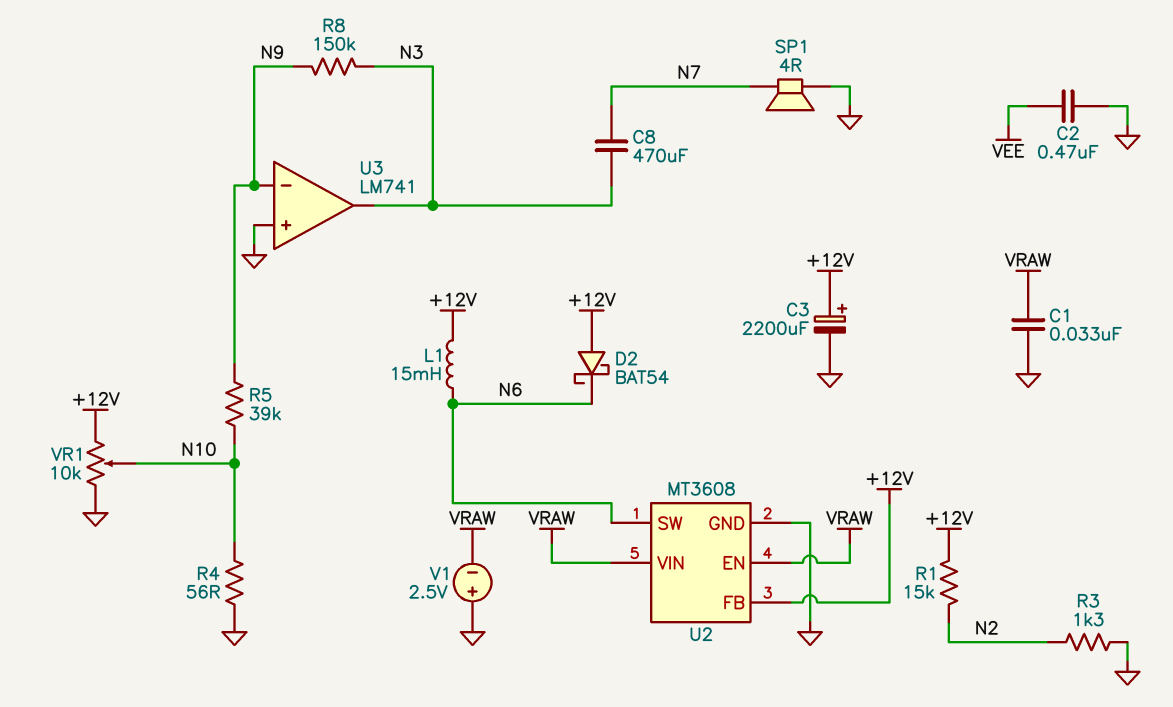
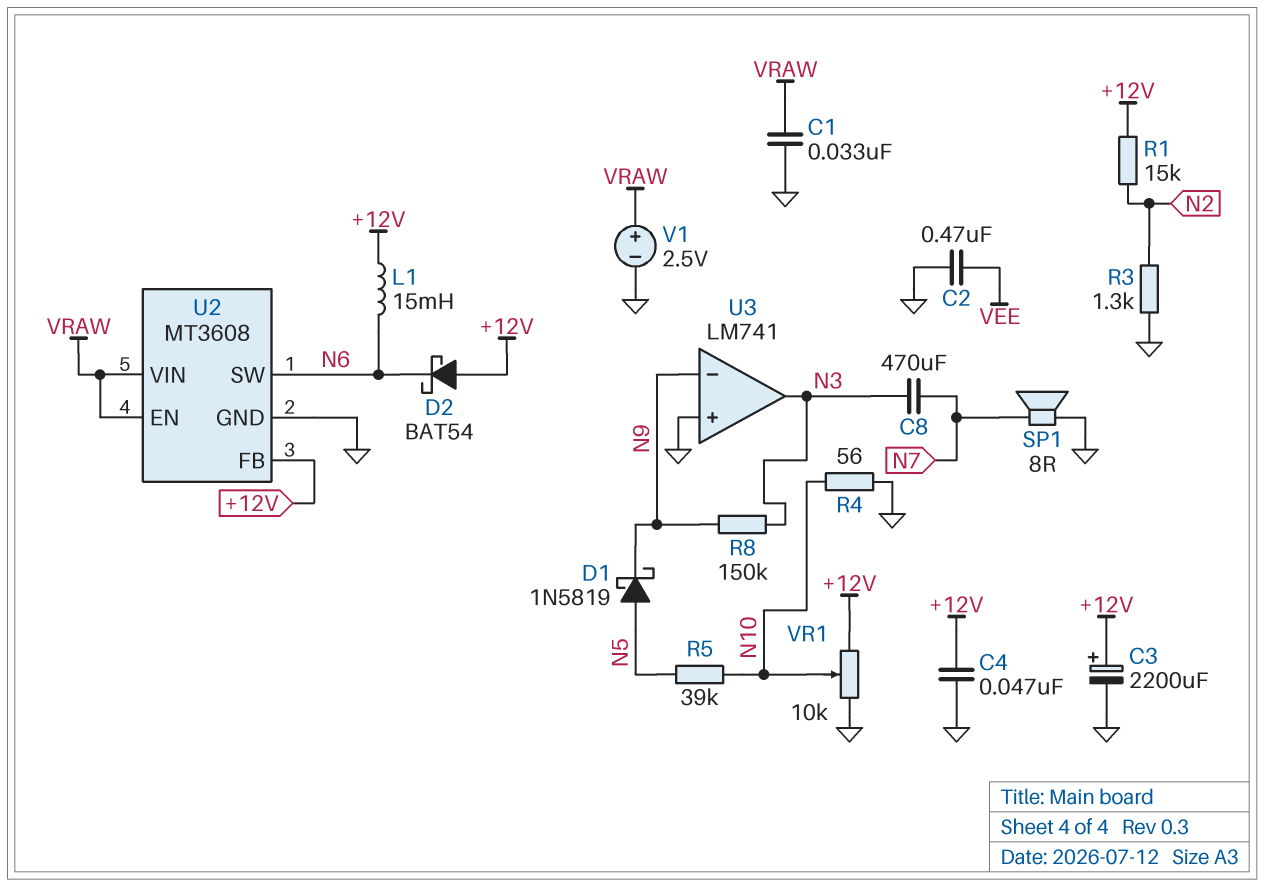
C4: none -> 47nF (+12V, GND)
D1: none -> schottky 1N5819 (A N5, K N9)
R5: 39k (N9, N10) -> 39k (N5, N10)
SP1: speaker 4R (GND, N7) -> speaker 8R (GND, N7)
V1: 2.5V (plus GND, minus VRAW) -> 2.5V (plus VRAW, minus GND)

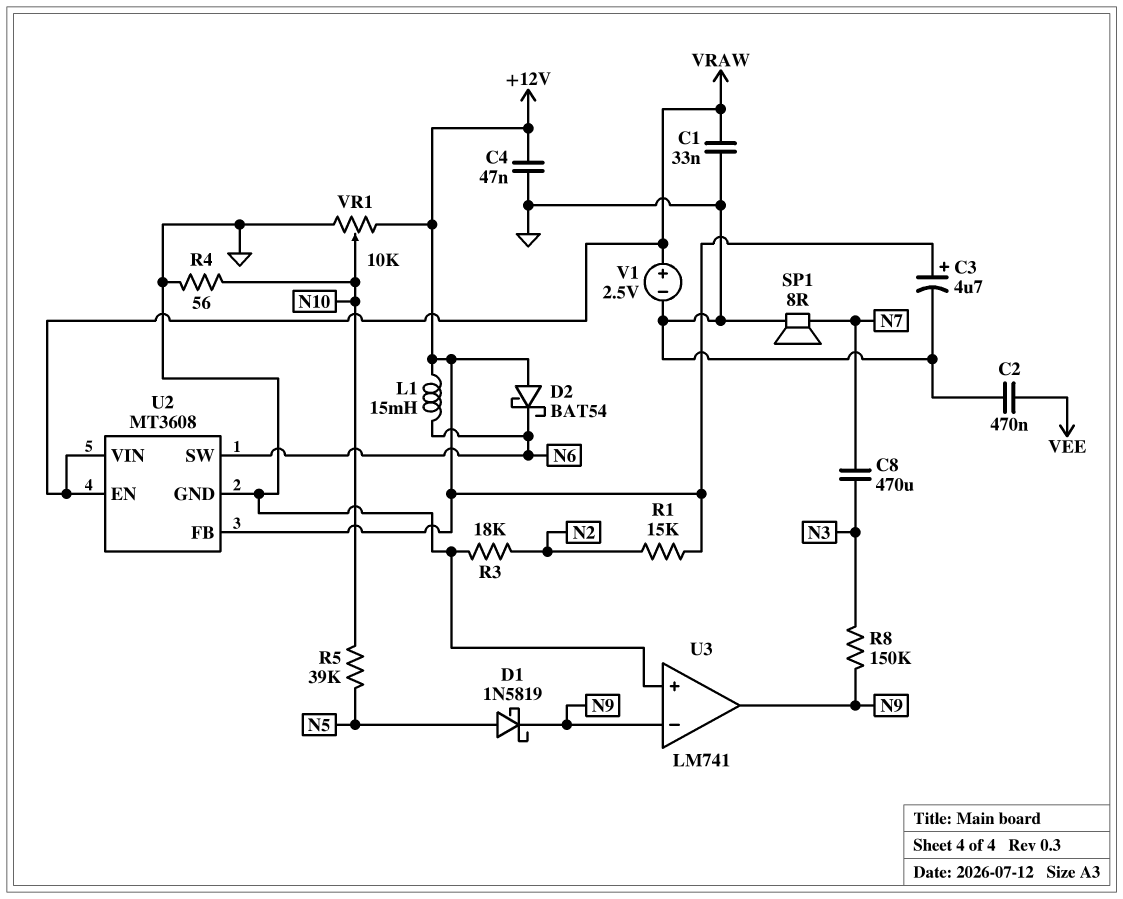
C3: 2200uF (plus +12V, minus GND) -> 4.7uF (plus +12V, minus GND)
R3: 1.3k (GND, N2) -> 18k (GND, N2)
U3 pin out: N3 -> N9

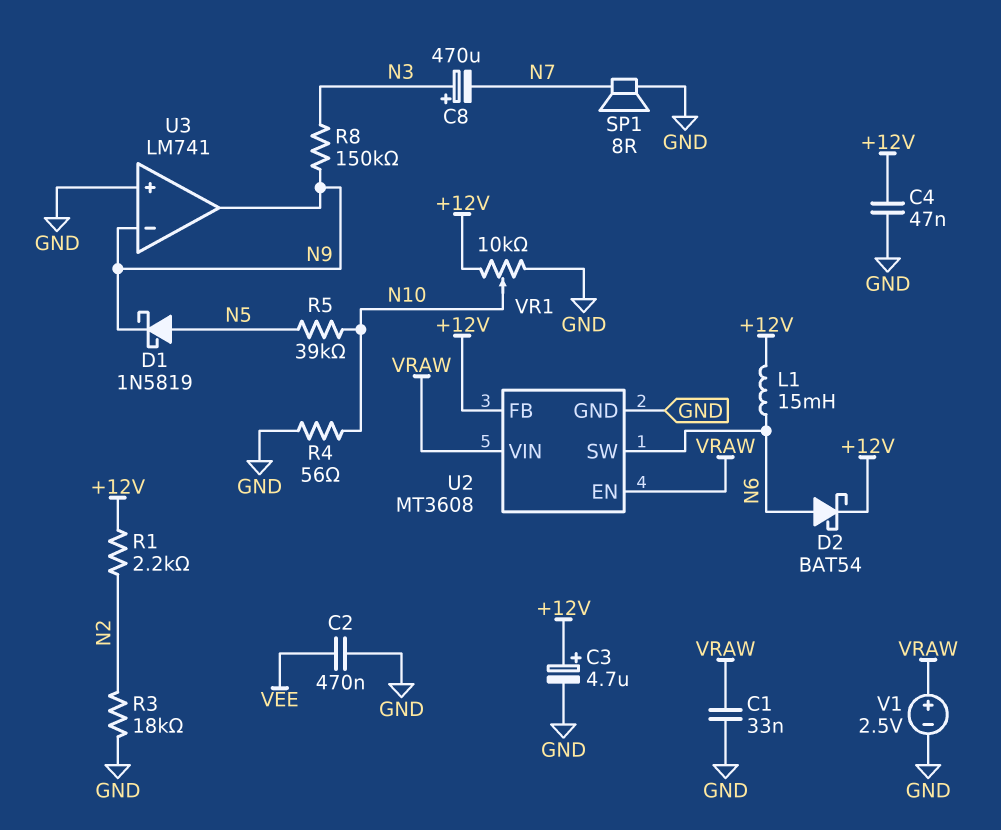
C8: 470uF (N3, N7) -> 470uF (plus N3, minus N7)
D2: schottky BAT54 (A +12V, K N6) -> schottky BAT54 (A N6, K +12V)
R1: 15k (+12V, N2) -> 2.2k (+12V, N2)

